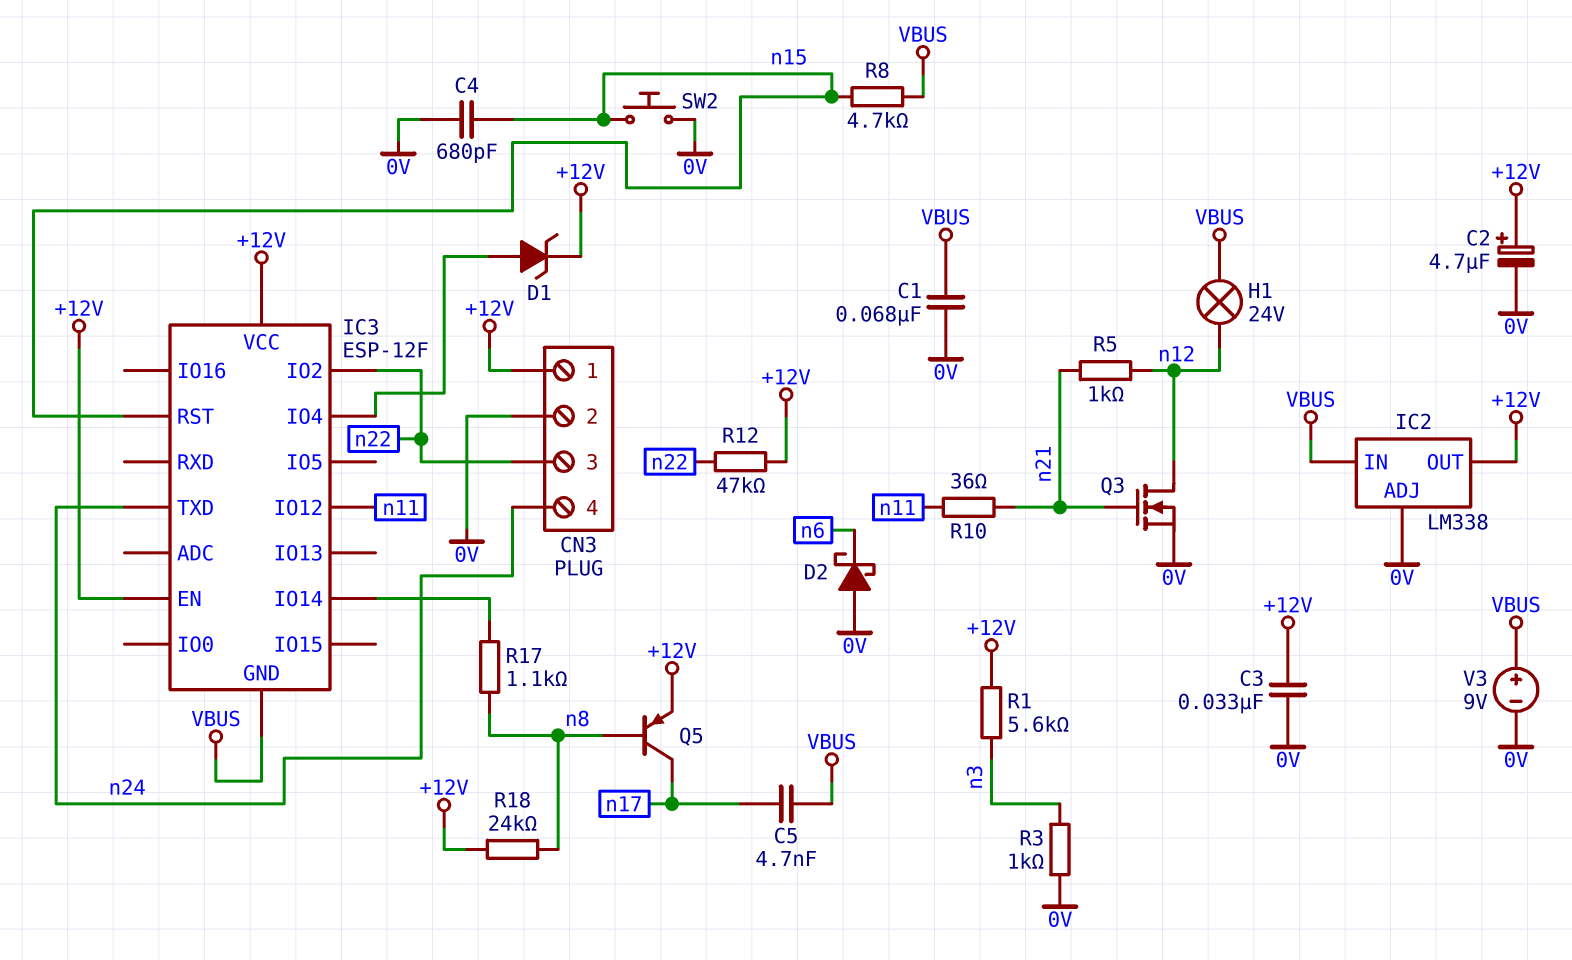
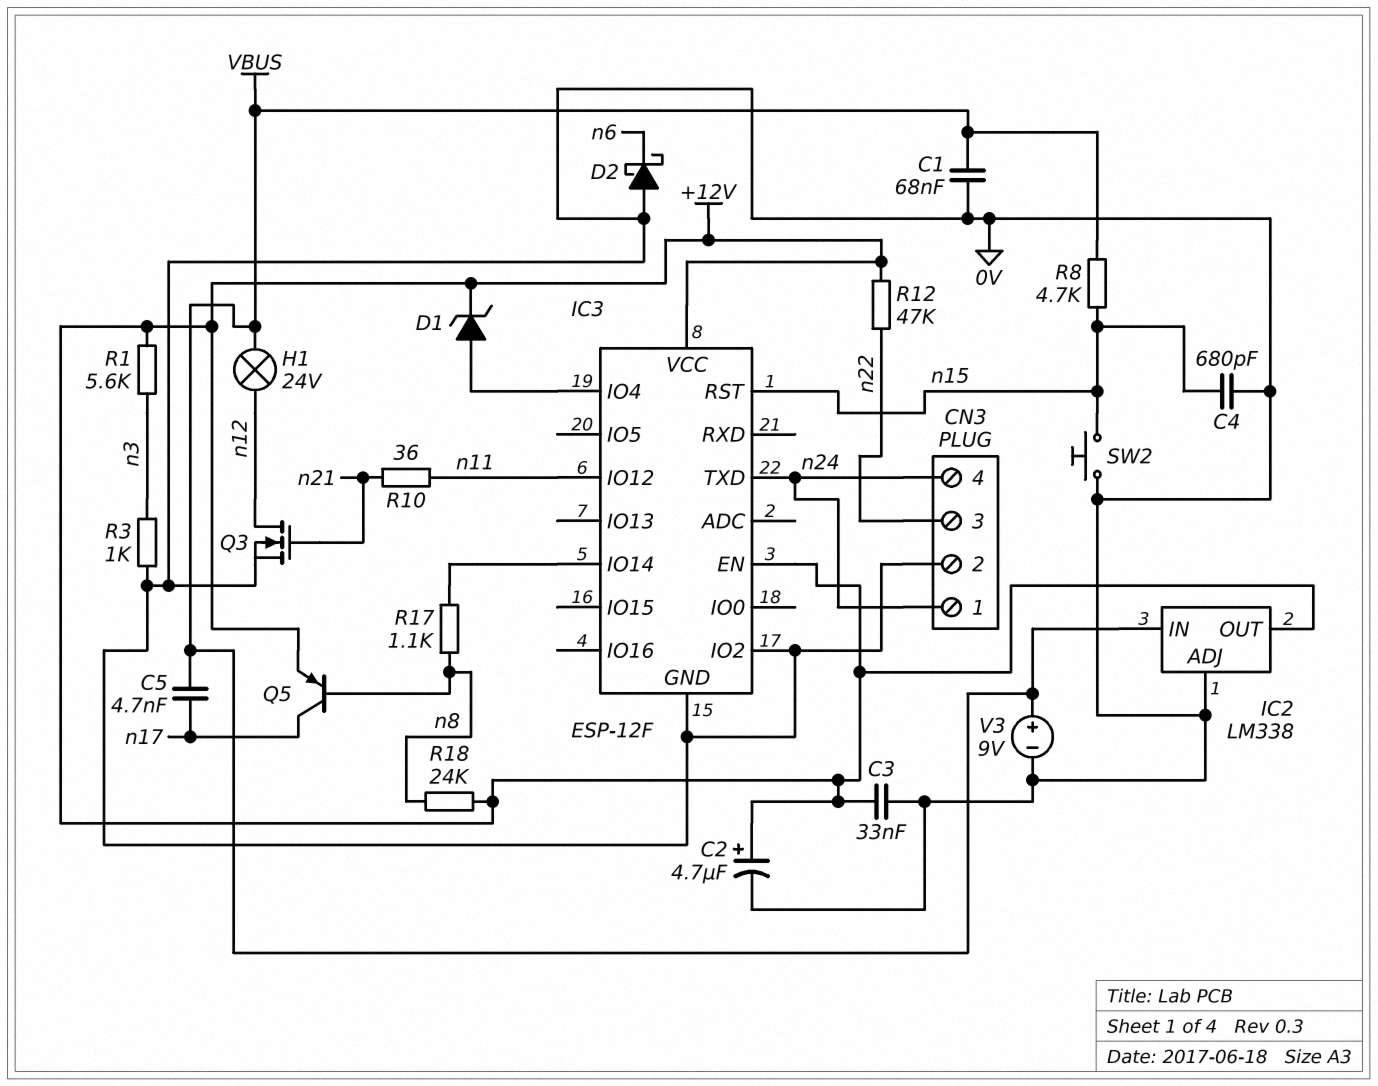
CN3 pin 1: +12V -> n24
IC3 pin GND: VBUS -> 0V
IC3 pin IO2: n22 -> 0V
R5: 1k (n12, n21) -> none

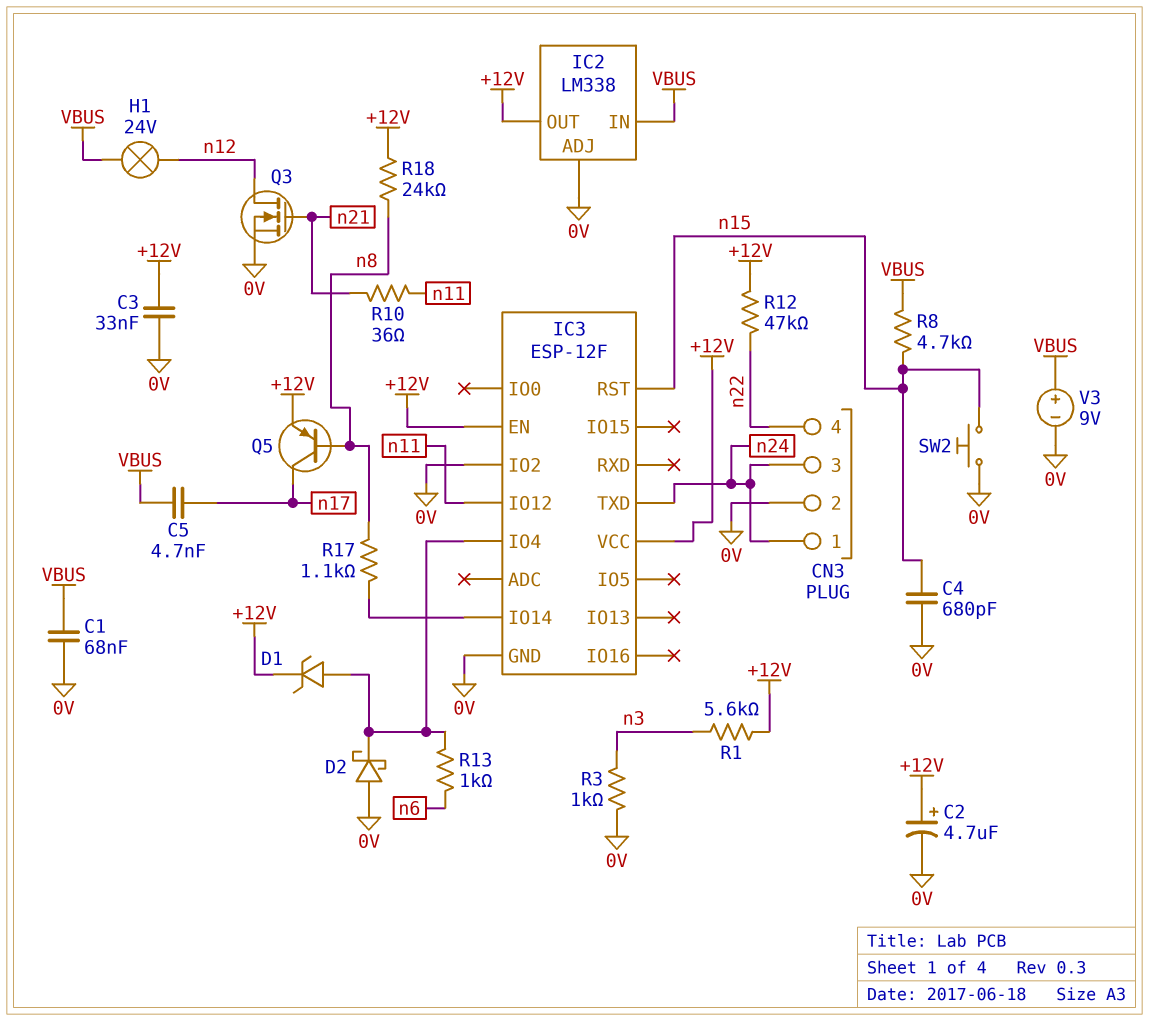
CN3 pin 3: n22 -> n24
CN3 pin 4: n24 -> n22
D2: schottky (A 0V, K n6) -> schottky (A 0V, K IC3/IO4)
R13: none -> 1k (IC3/IO4, n6)

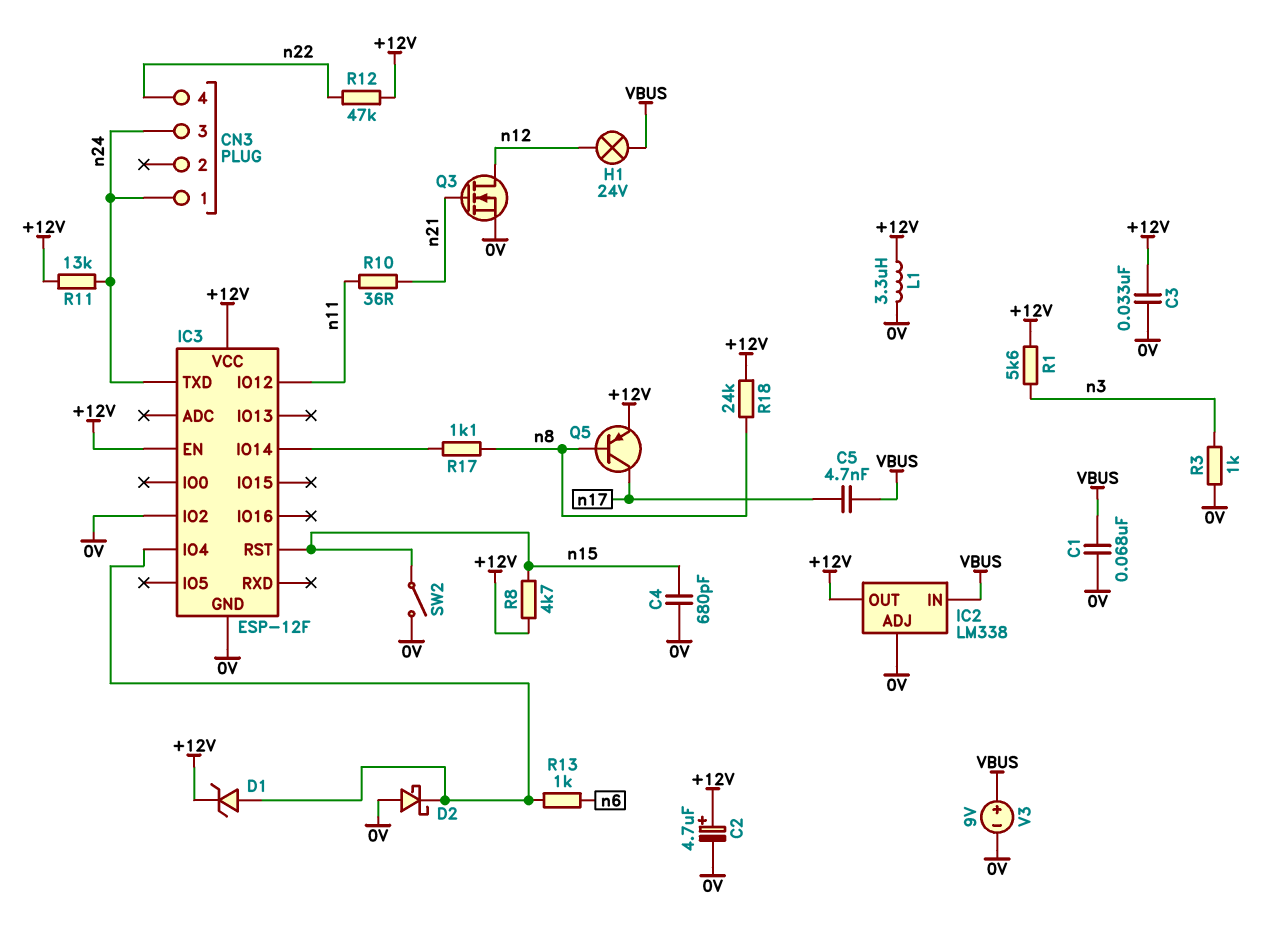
CN3 pin 2: 0V -> none
L1: none -> 3.3uH (+12V, 0V)
R8: 4.7k (VBUS, n15) -> 4.7k (+12V, n15)
R11: none -> 13k (+12V, n24)
SW2: button (0V, n15) -> switch (0V, n15)

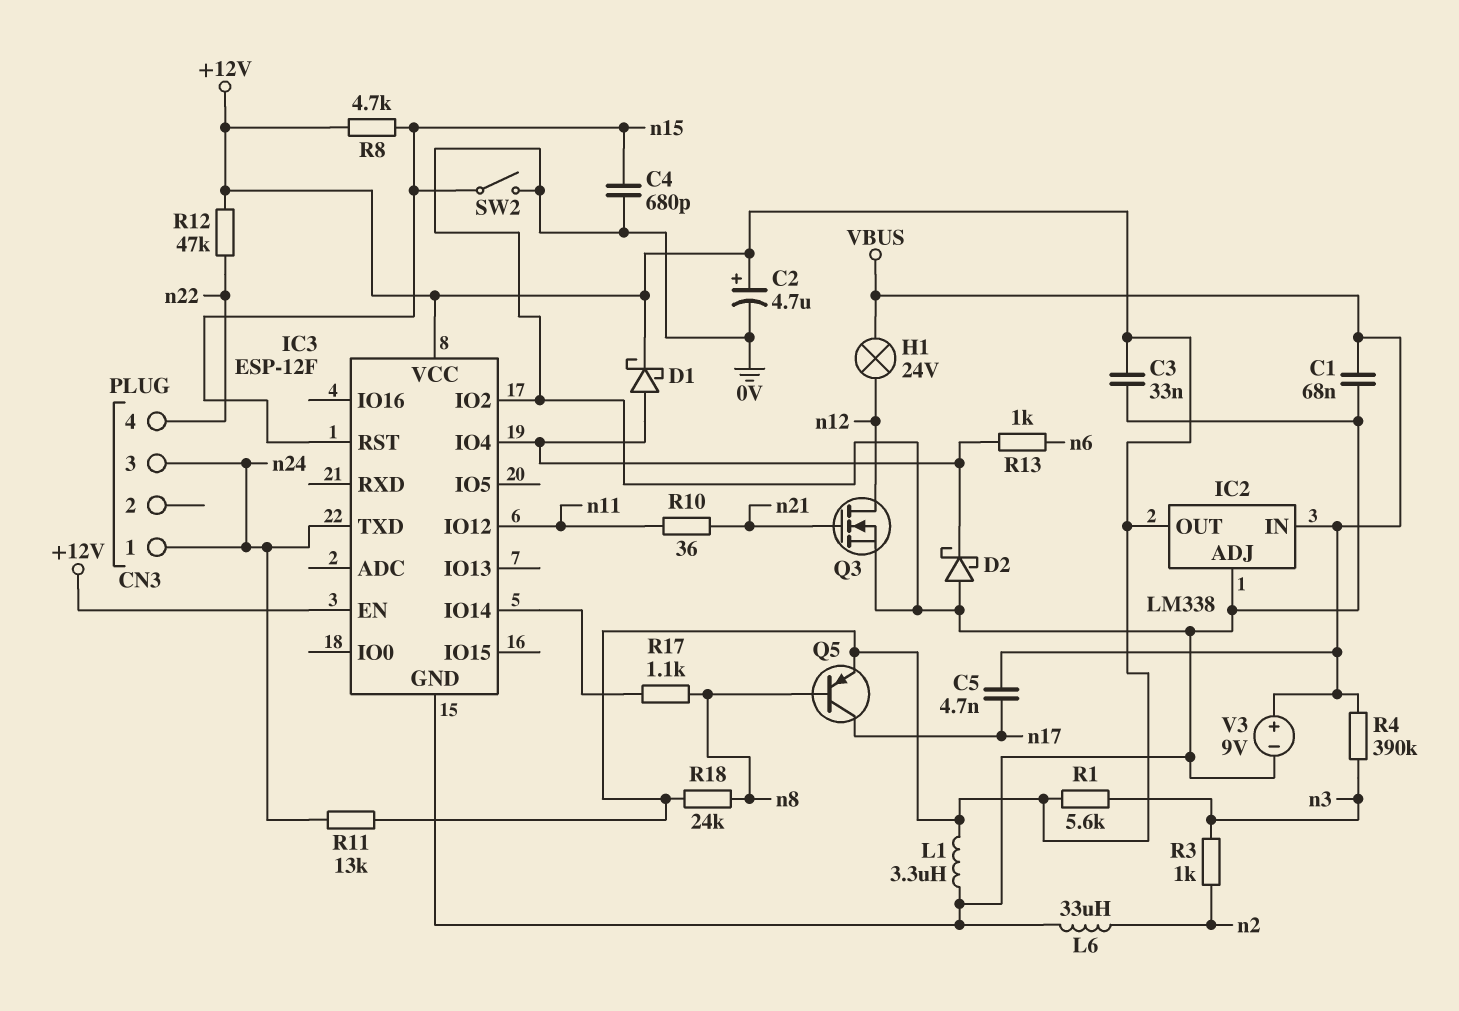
D1: zener (A IC3/IO4, K +12V) -> schottky (A IC3/IO4, K +12V)
L6: none -> 33uH (0V, n2)
R3: 1k (0V, n3) -> 1k (n2, n3)
R4: none -> 390k (VBUS, n3)

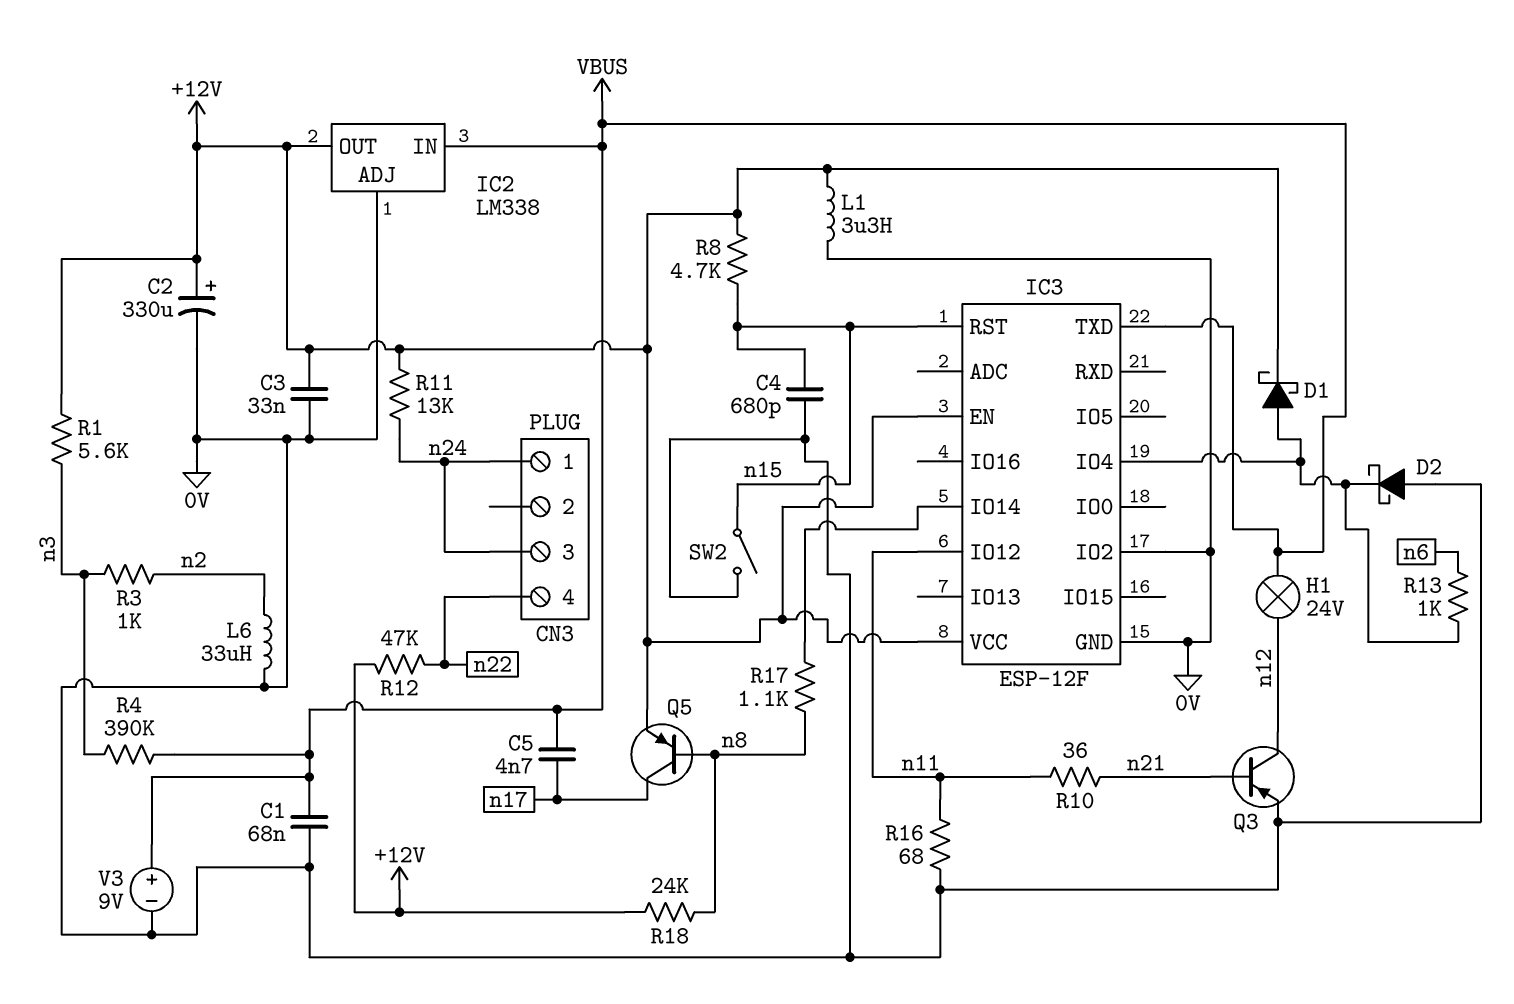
C2: 4.7uF (plus +12V, minus 0V) -> 330uF (plus +12V, minus 0V)
IC3 pin TXD: n24 -> VBUS
Q3: NMOS (G n21, D n12, S 0V) -> PNP (B n21, C n12, E 0V)
R16: none -> 68 (0V, n11)

